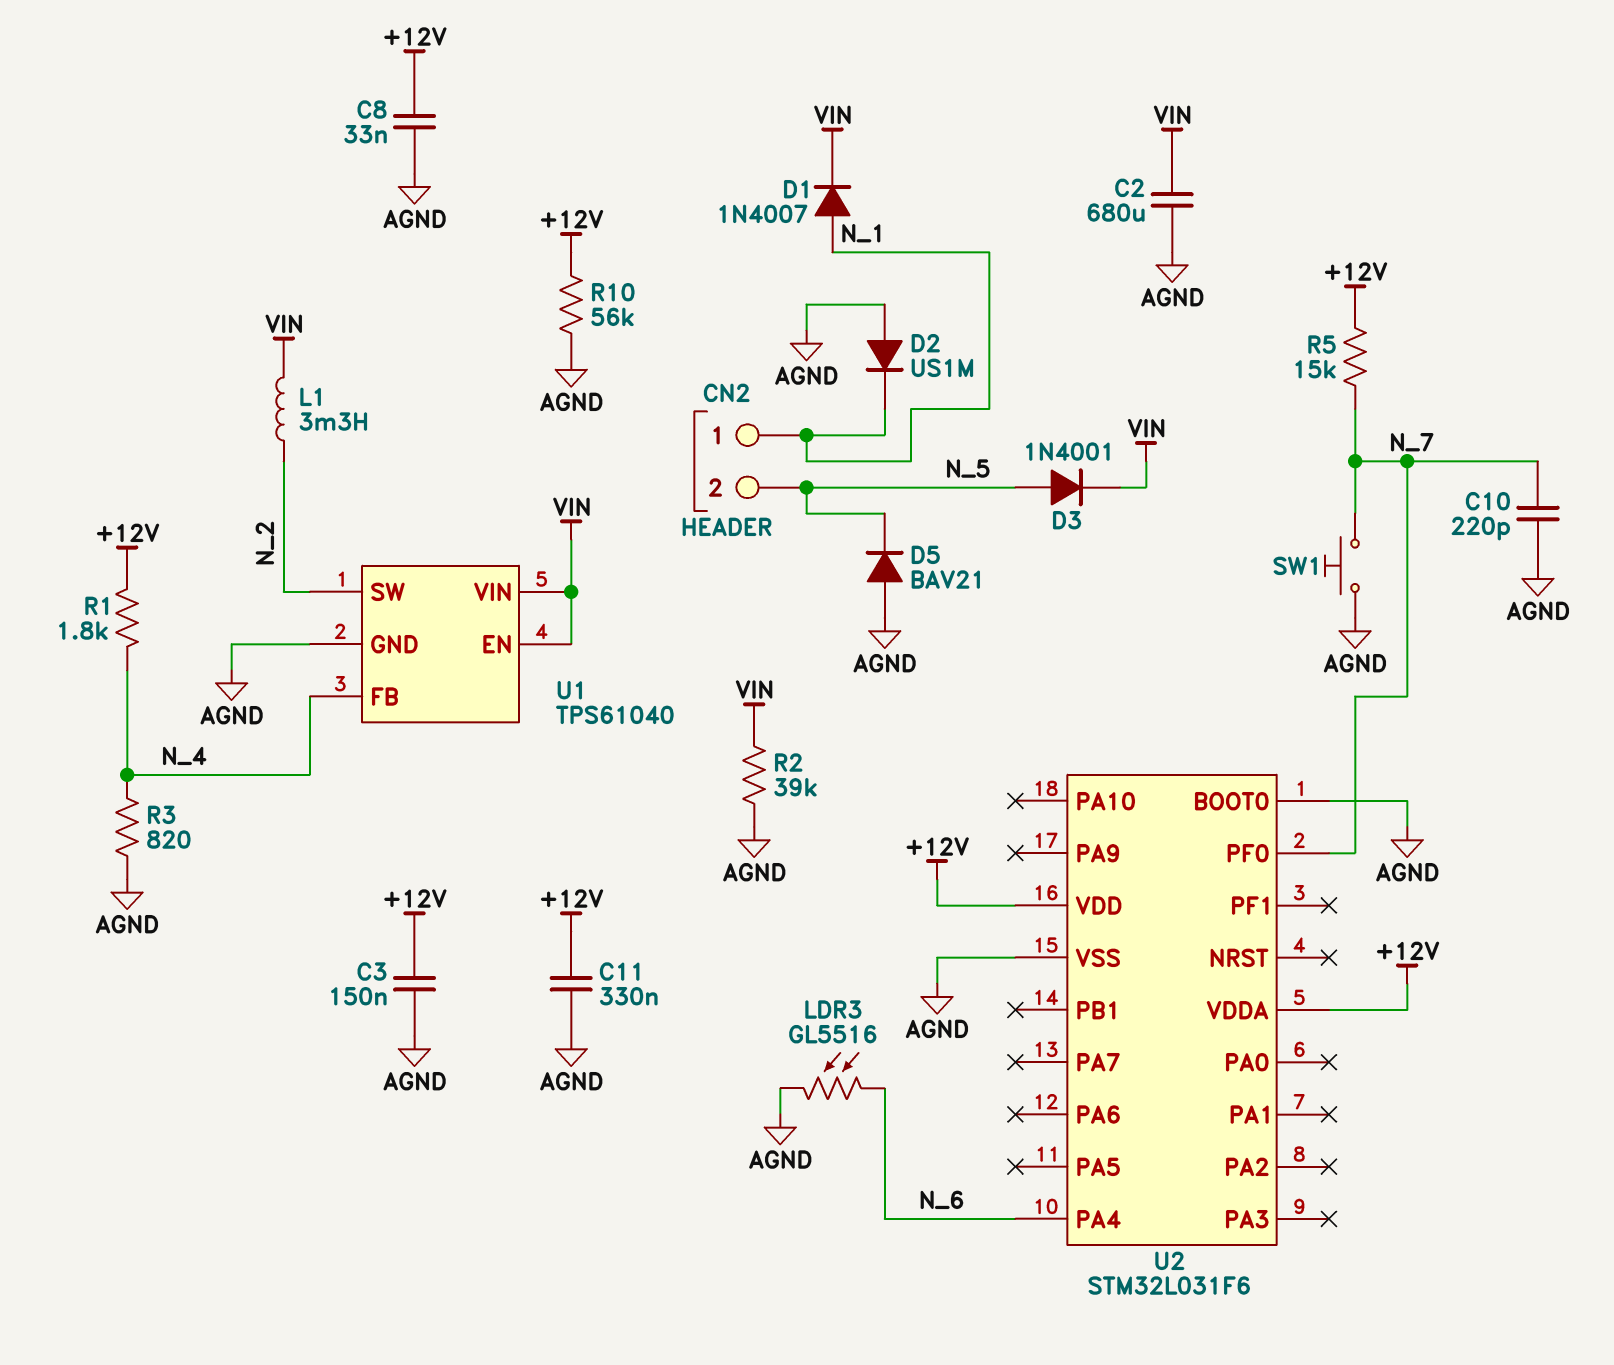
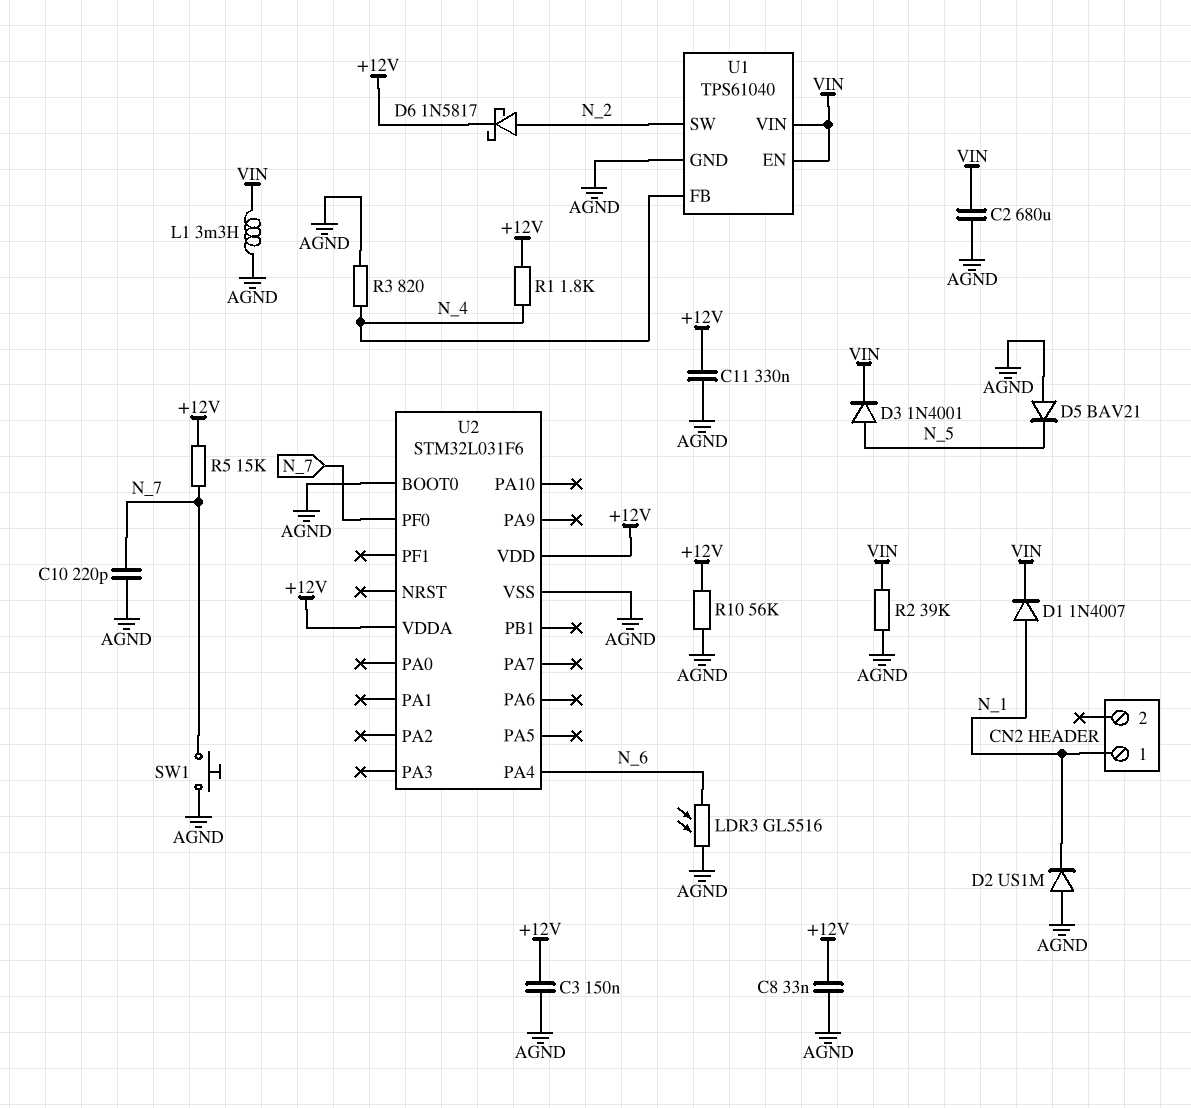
CN2 pin 2: N_5 -> none
D6: none -> schottky 1N5817 (A N_2, K +12V)
L1: 3.3mH (N_2, VIN) -> 3.3mH (AGND, VIN)

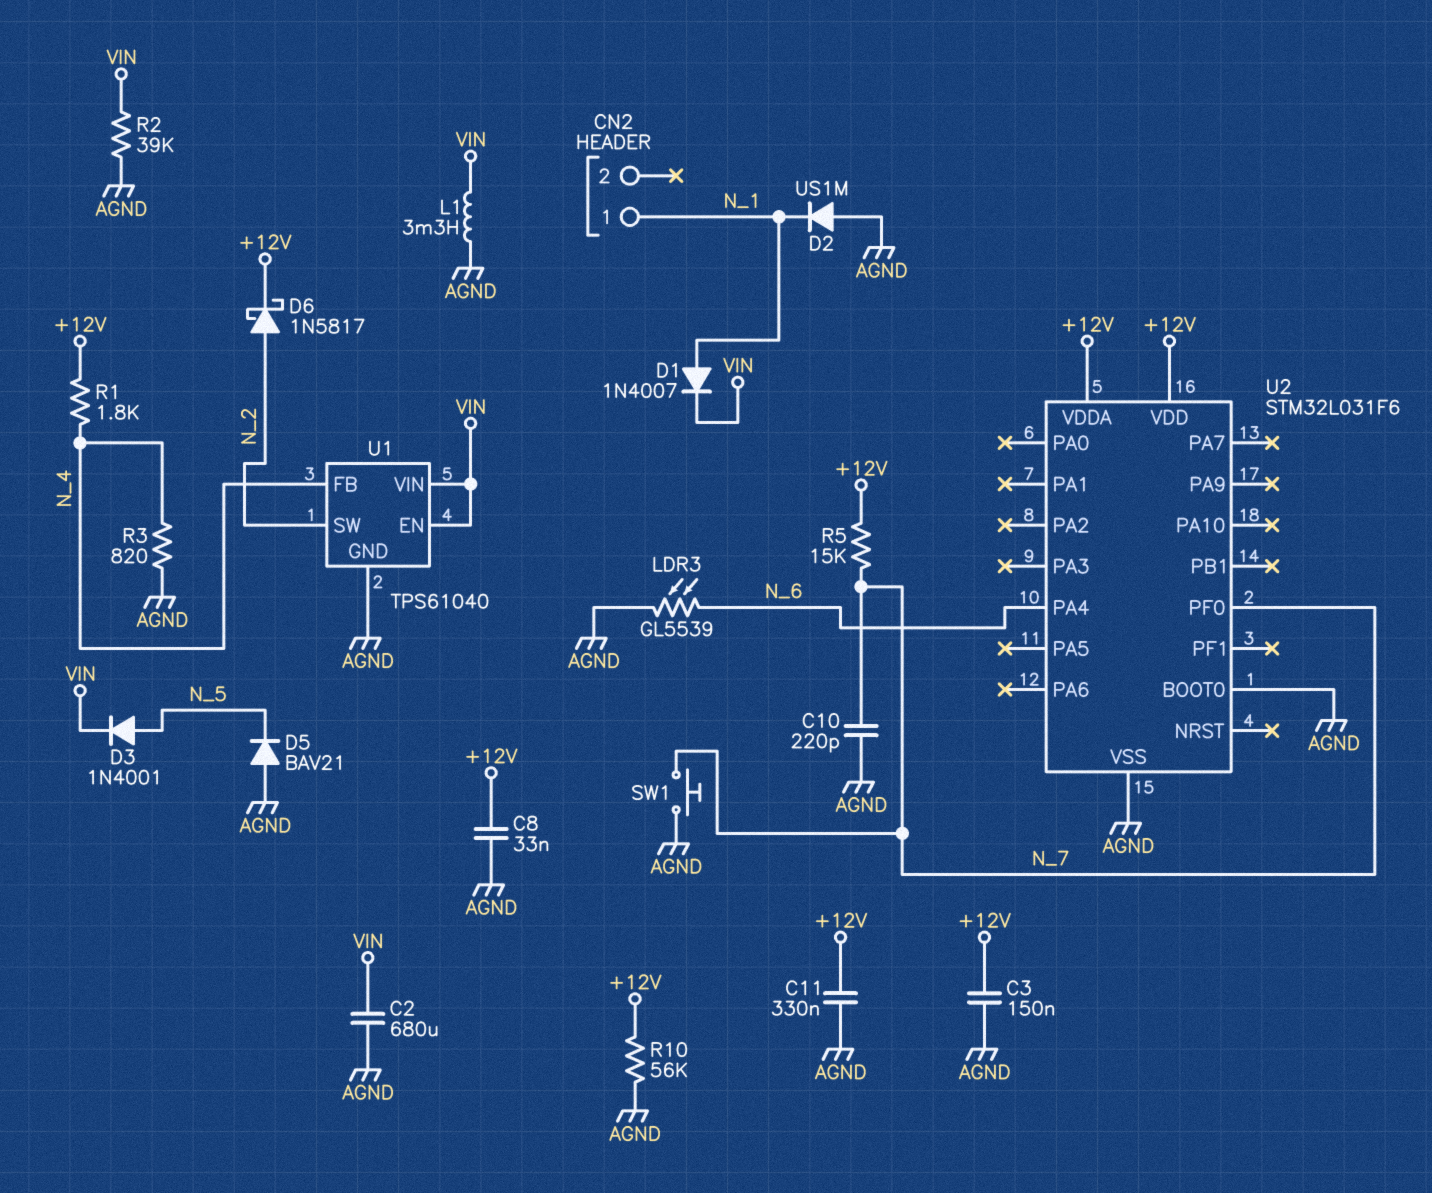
LDR3: GL5516 (AGND, N_6) -> GL5539 (AGND, N_6)

